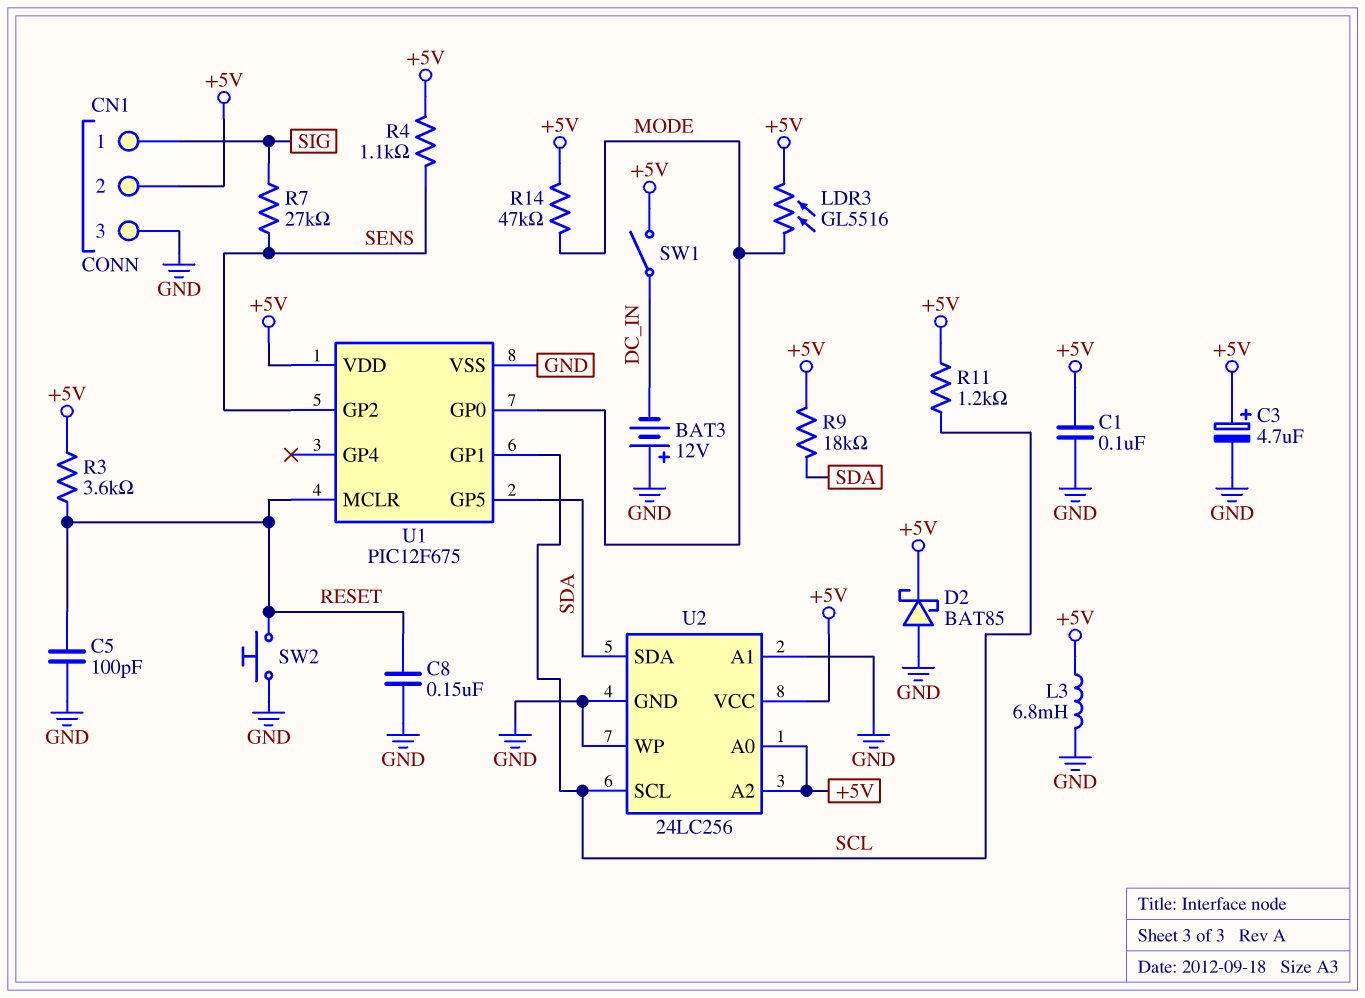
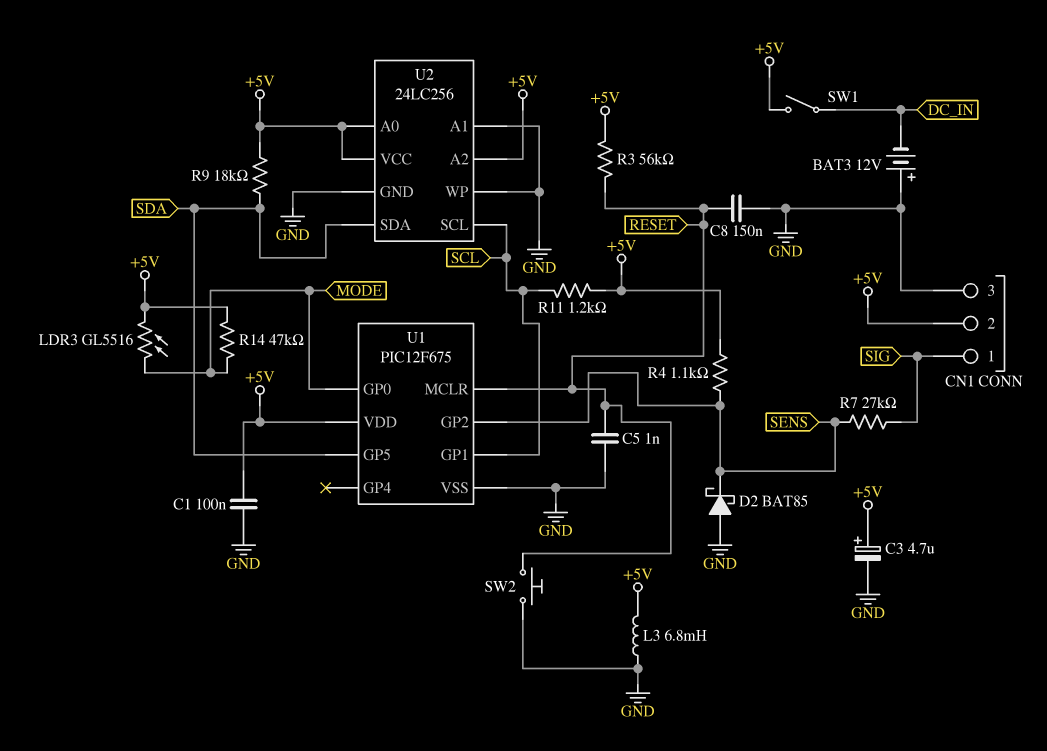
C5: 100pF (GND, RESET) -> 1nF (GND, RESET)
D2: schottky BAT85 (A GND, K +5V) -> schottky BAT85 (A GND, K SENS)
R3: 3.6k (+5V, RESET) -> 56k (+5V, RESET)

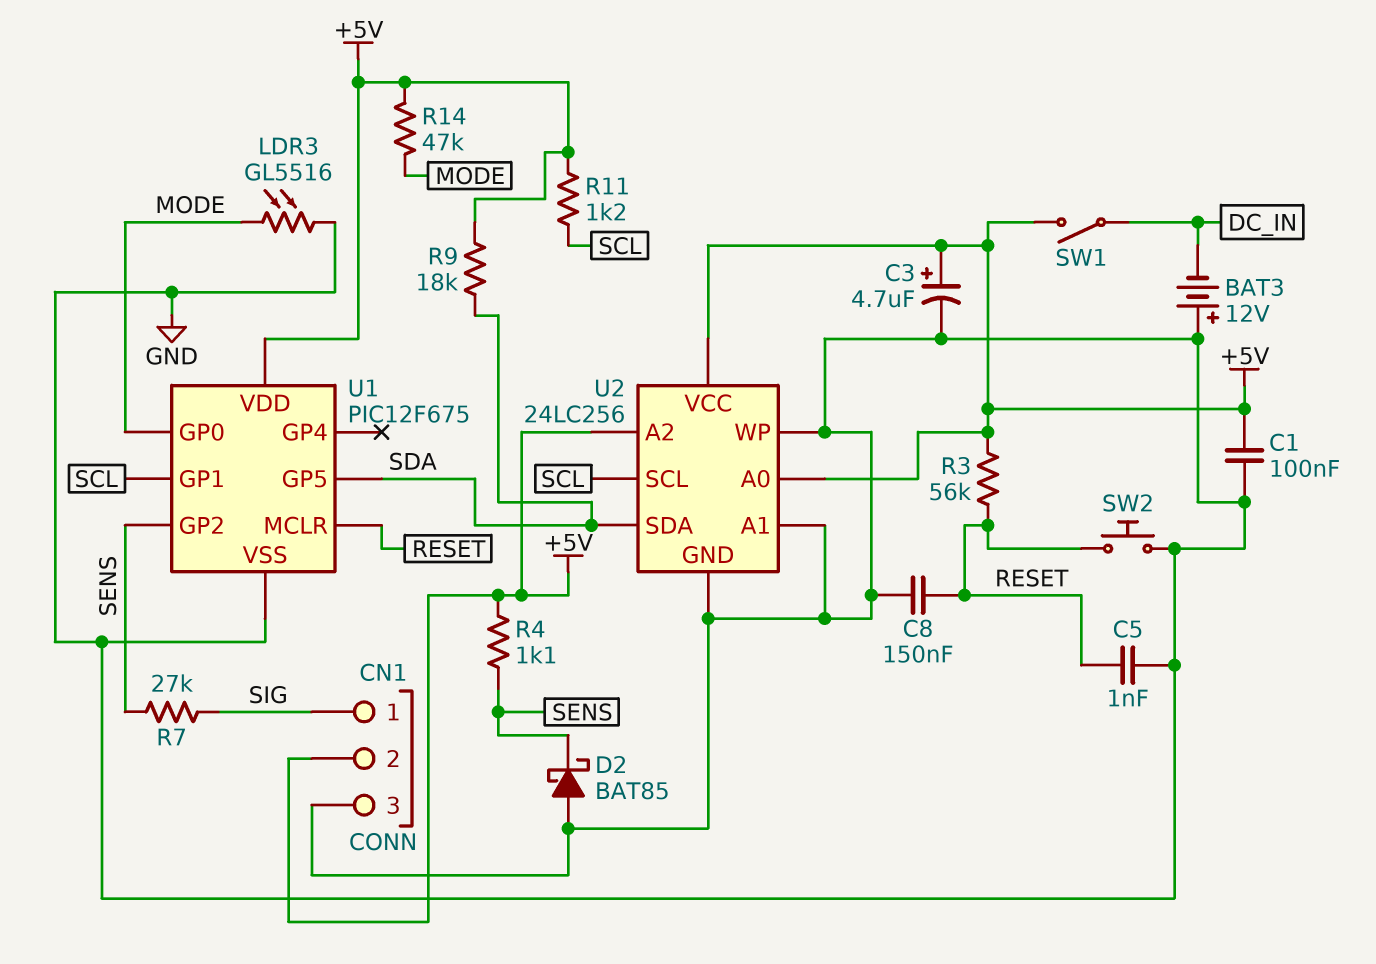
L3: 6.8mH (+5V, GND) -> none
LDR3: GL5516 (+5V, MODE) -> GL5516 (GND, MODE)

